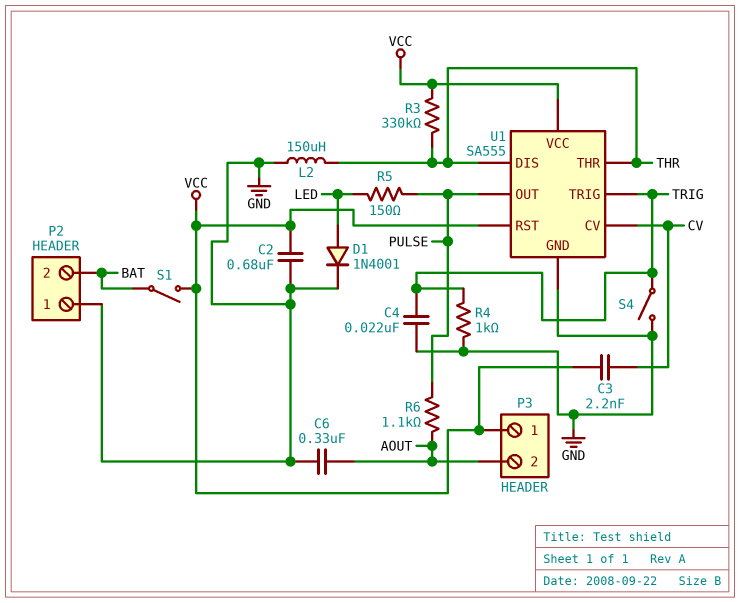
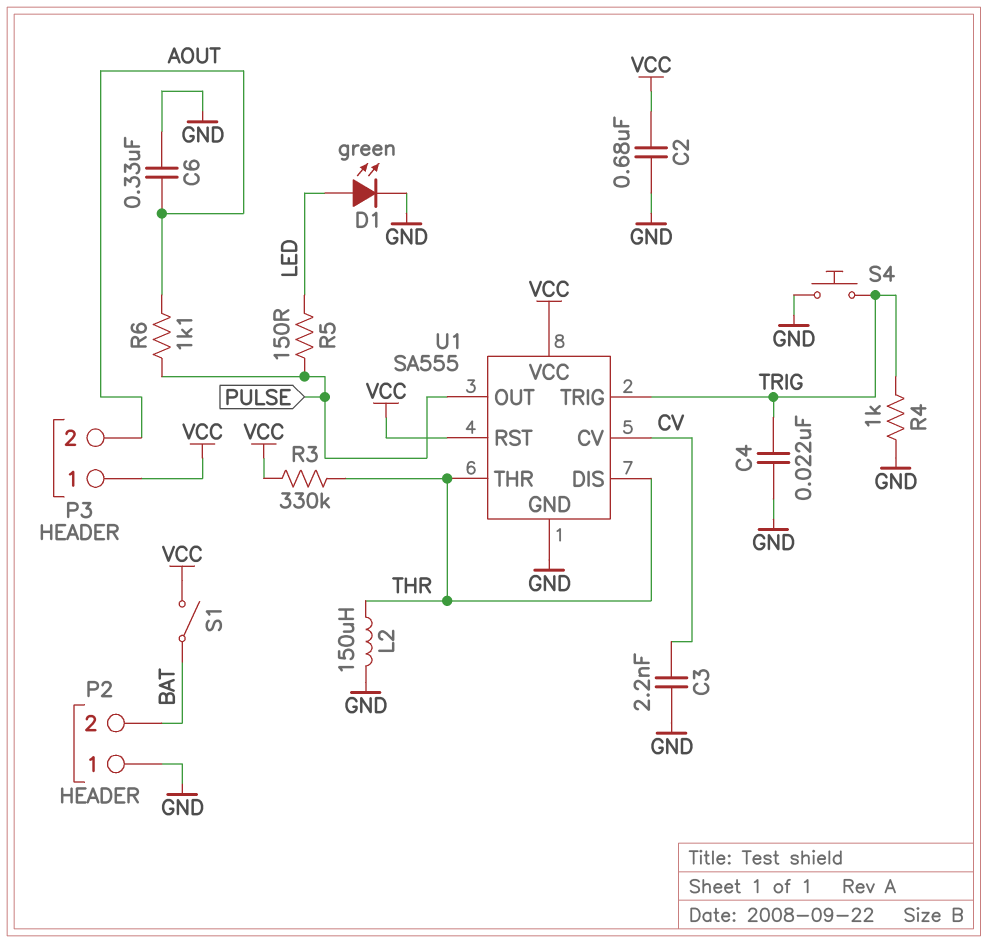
C3: 2.2nF (CV, VCC) -> 2.2nF (CV, GND)
D1: diode 1N4001 (A LED, K GND) -> LED green (A LED, K GND)
S4: switch (GND, TRIG) -> button (GND, TRIG)

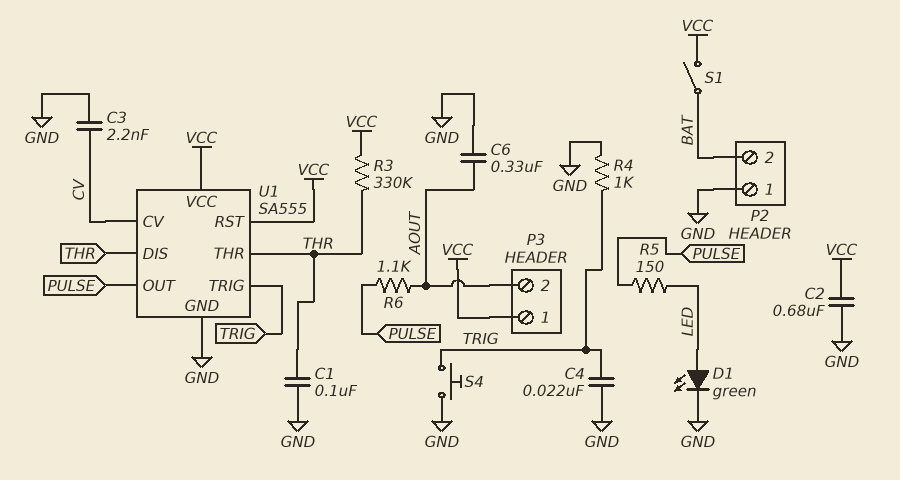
C1: none -> 100nF (GND, THR)
L2: 150uH (GND, THR) -> none

